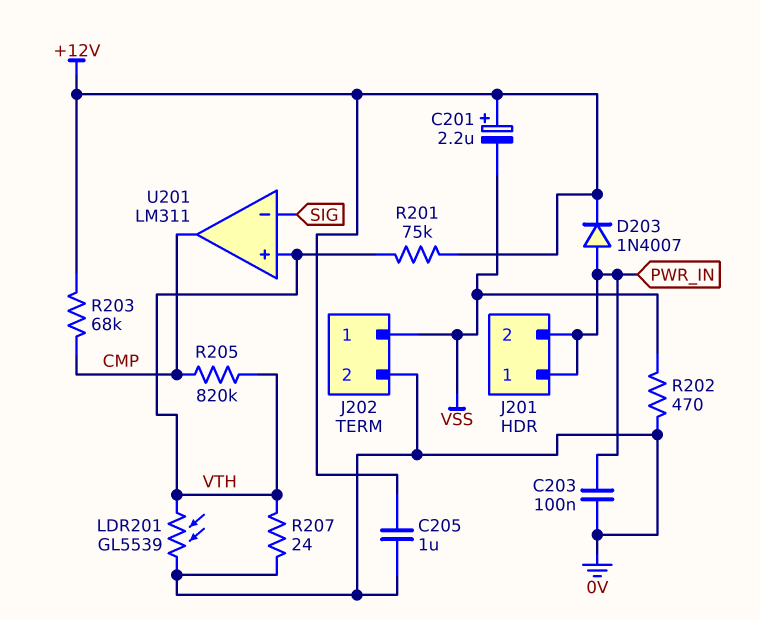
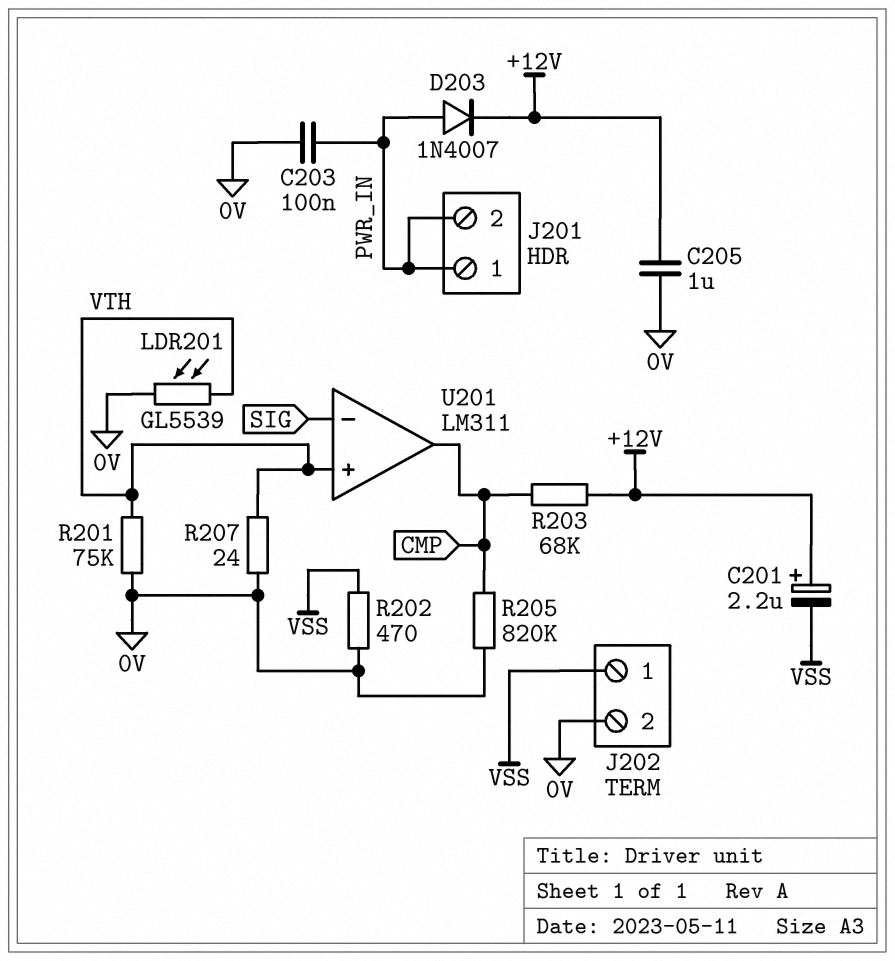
R201: 75k (+12V, VTH) -> 75k (0V, VTH)
R205: 820k (CMP, VTH) -> 820k (0V, CMP)

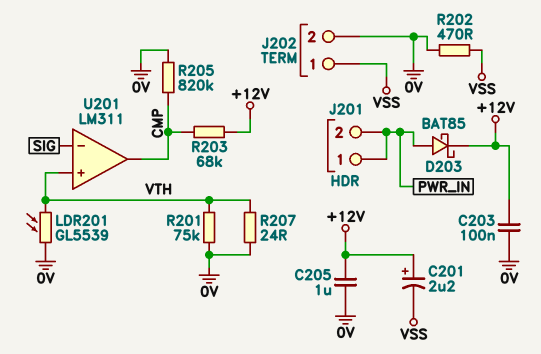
C203: 100nF (0V, PWR_IN) -> 100nF (+12V, 0V)
D203: diode 1N4007 (A PWR_IN, K +12V) -> schottky BAT85 (A PWR_IN, K +12V)

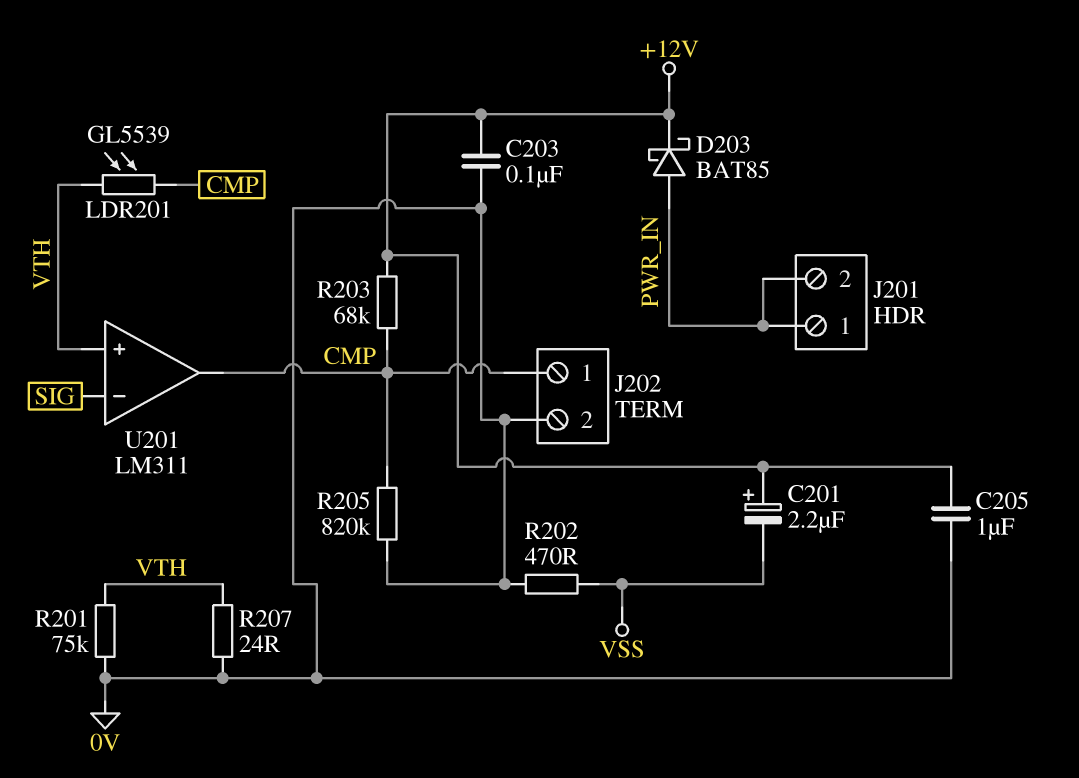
J202 pin 1: VSS -> CMP
LDR201: GL5539 (0V, VTH) -> GL5539 (CMP, VTH)

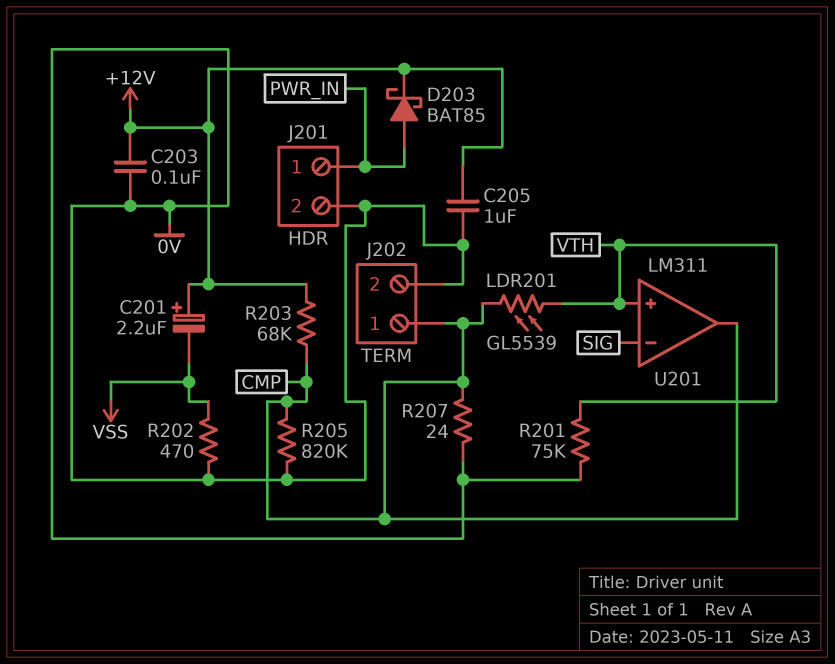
J201 pin 2: PWR_IN -> 0V
R207: 24 (0V, VTH) -> 24 (0V, CMP)

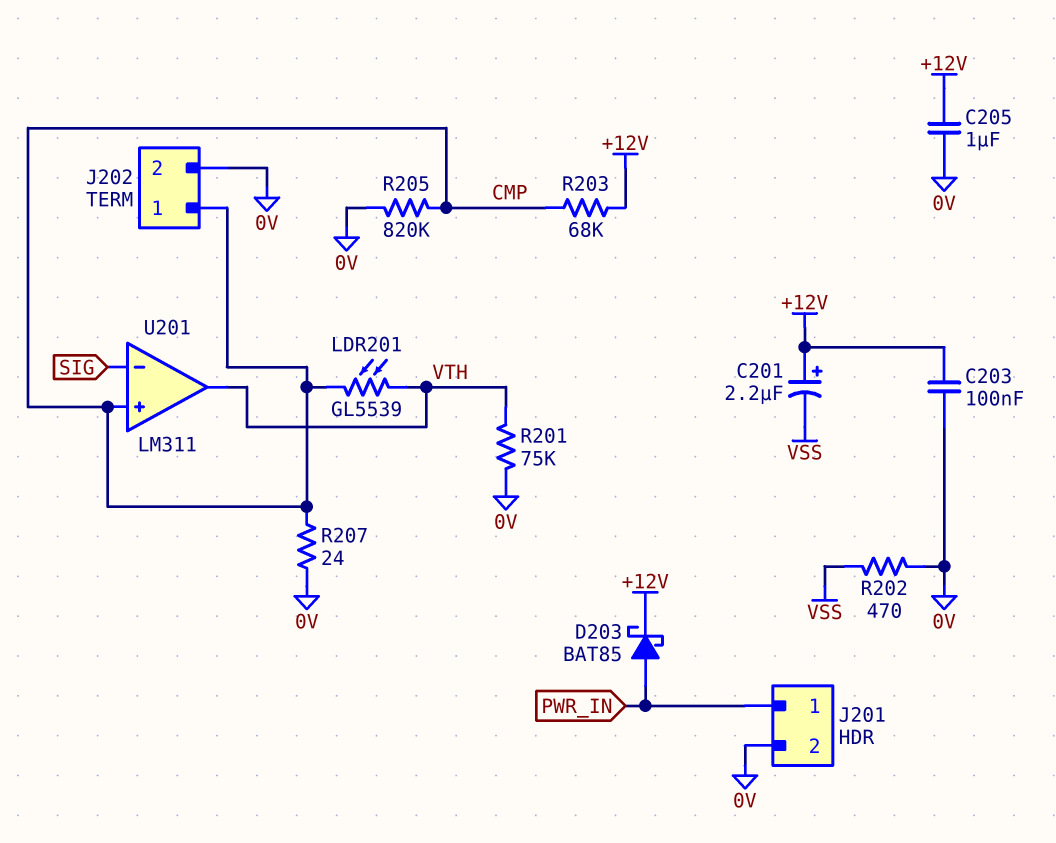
U201 pin in+: VTH -> CMP
U201 pin out: CMP -> VTH

